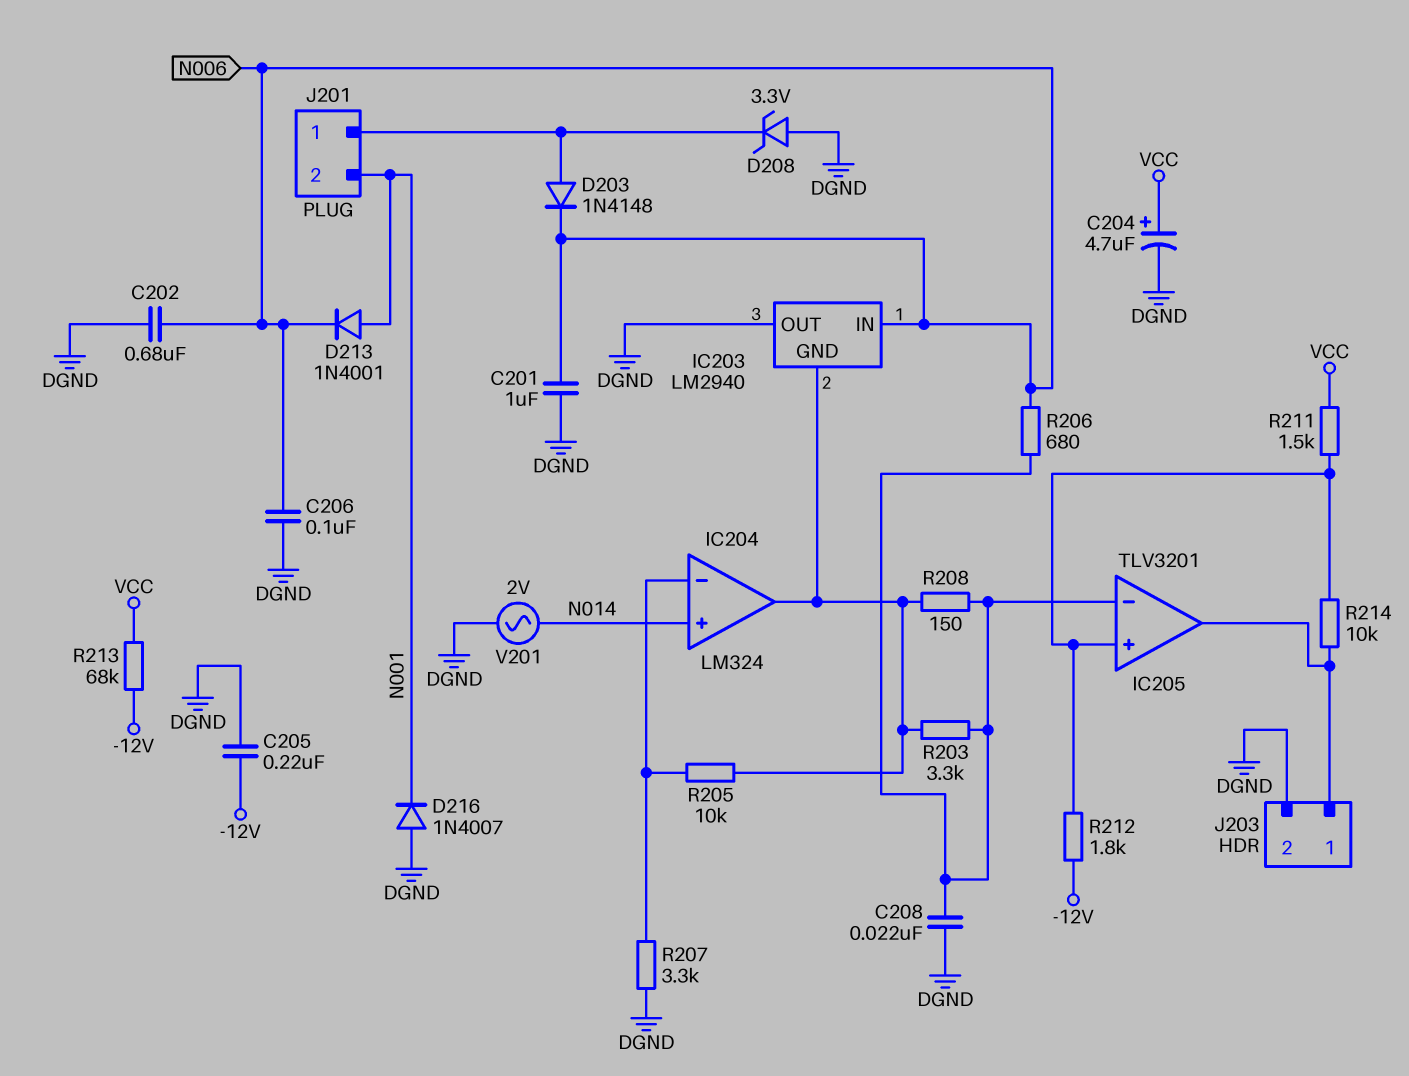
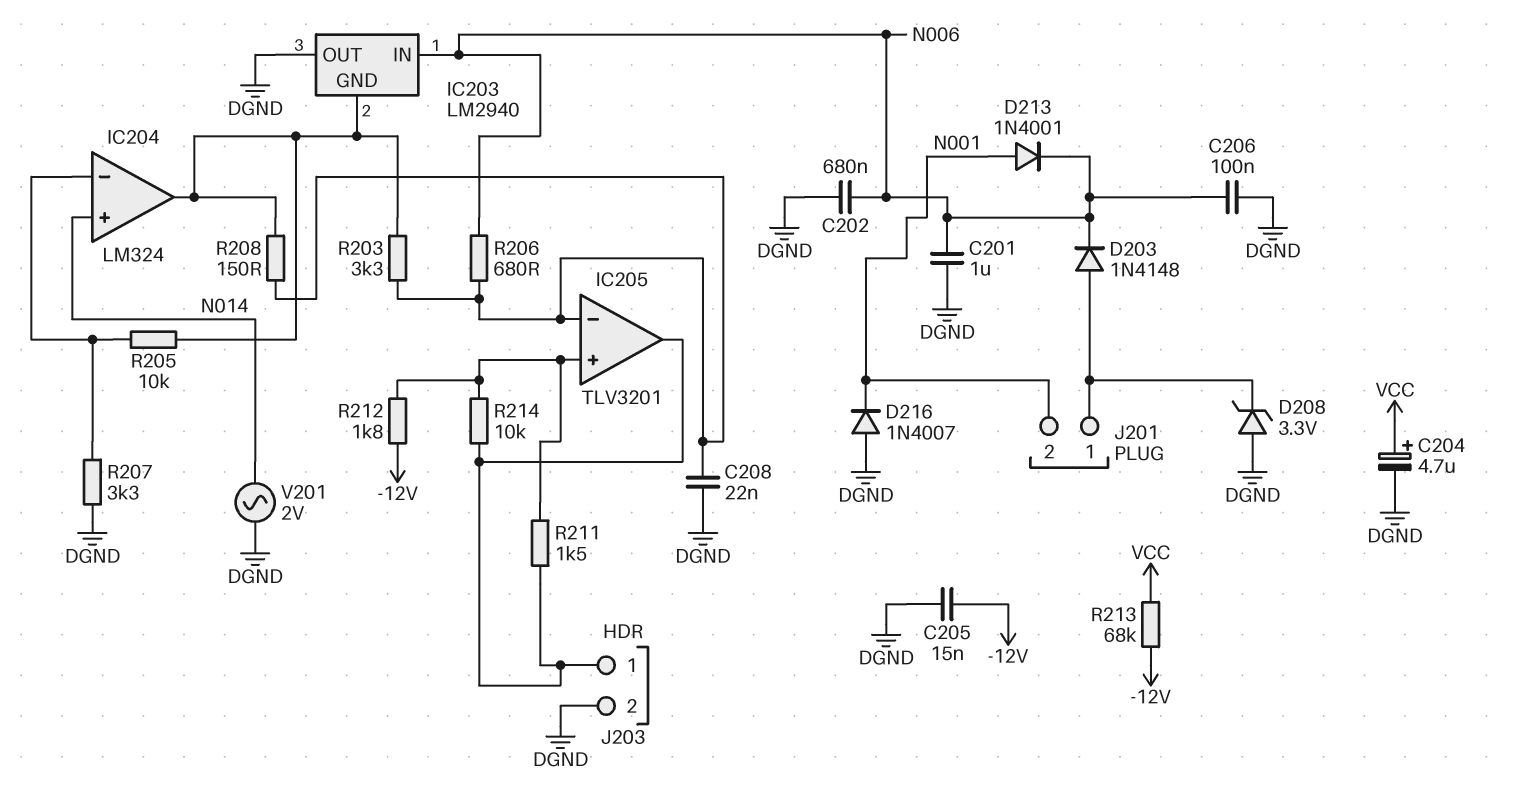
C205: 220nF (-12V, DGND) -> 15nF (-12V, DGND)
R211: 1.5k (IC205/in+, VCC) -> 1.5k (IC205/in+, IC205/out)

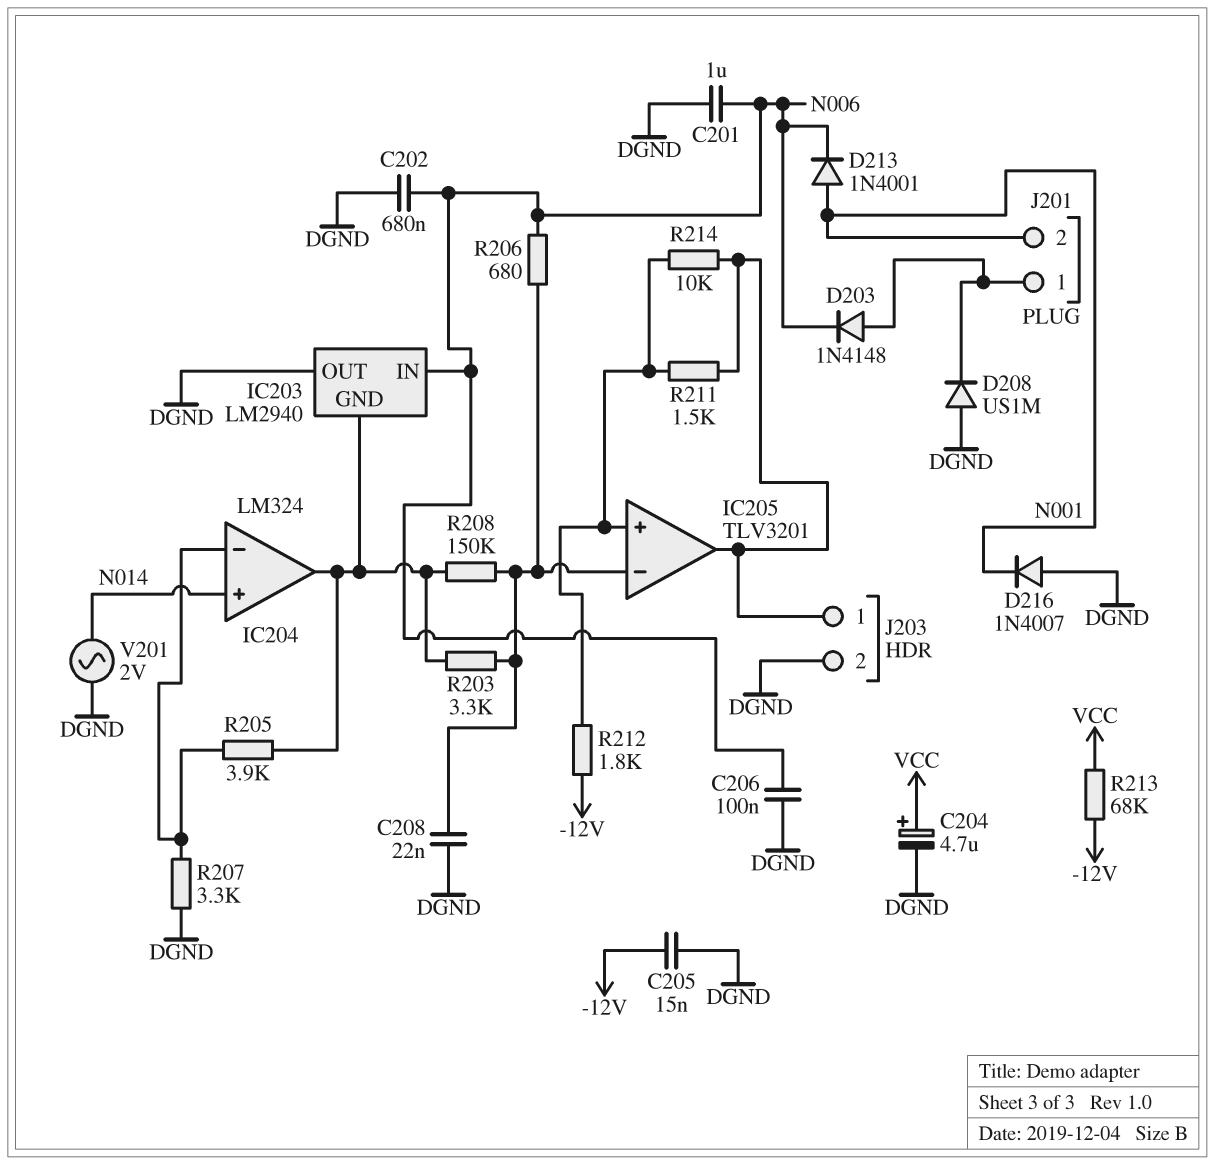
D208: zener 3.3V (A DGND, K J201/1) -> diode US1M (A DGND, K J201/1)
R205: 10k (IC203/GND, IC204/in-) -> 3.9k (IC203/GND, IC204/in-)
R208: 150 (IC203/GND, IC205/in-) -> 150k (IC203/GND, IC205/in-)

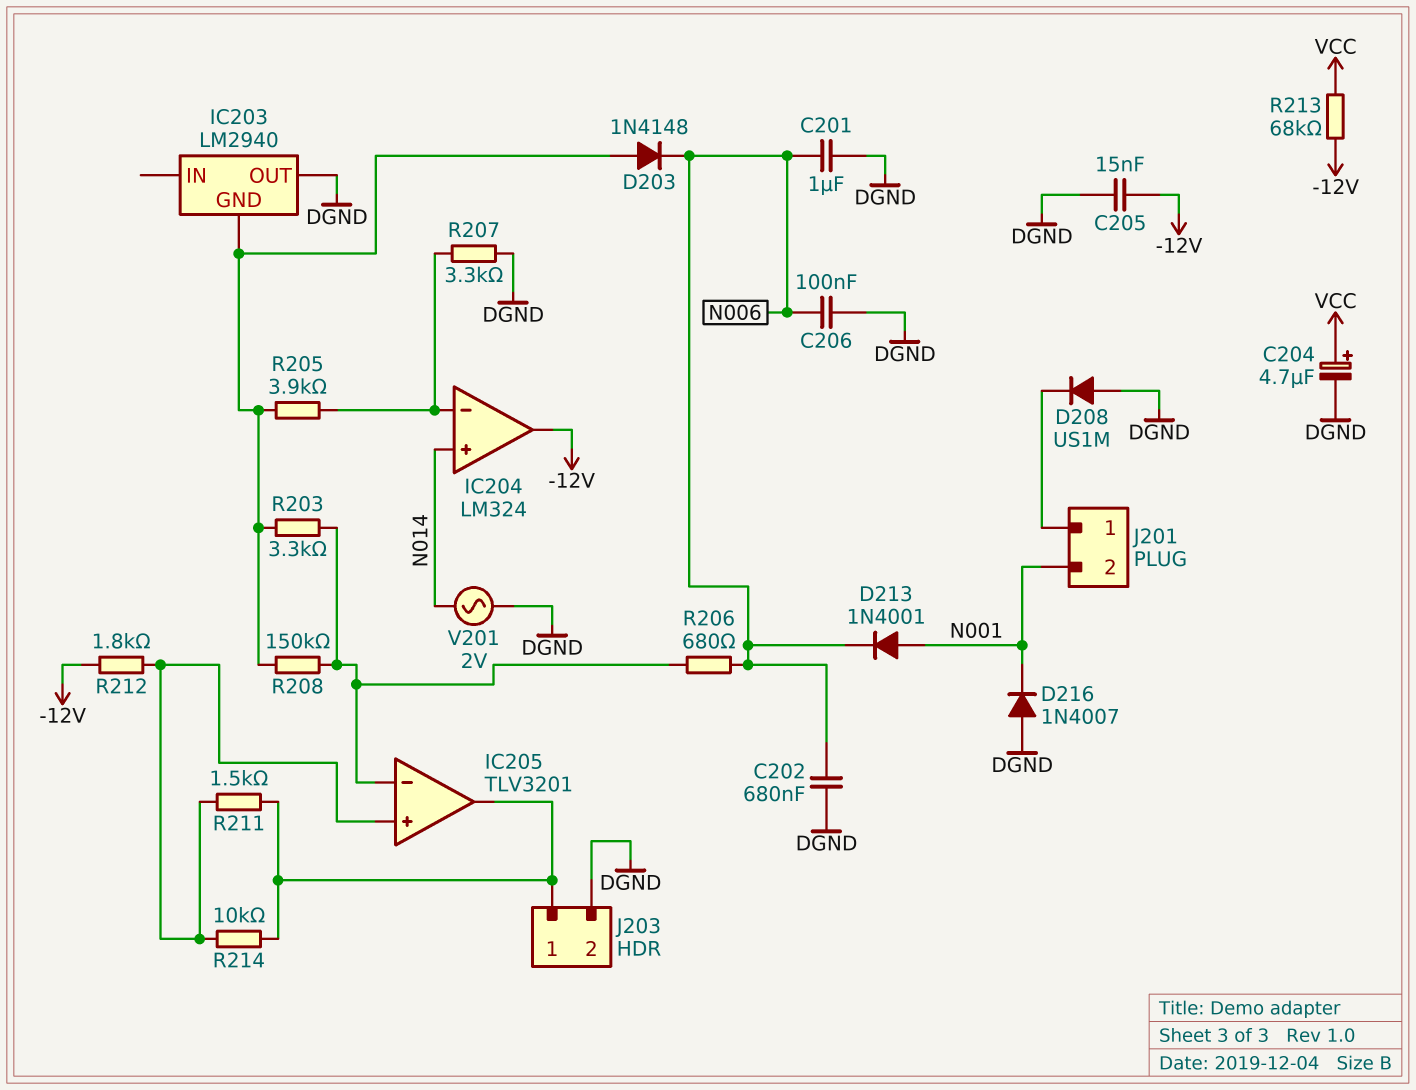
C208: 22nF (DGND, IC205/in-) -> none
D203: diode 1N4148 (A J201/1, K N006) -> diode 1N4148 (A IC203/GND, K N006)
IC203 pin IN: N006 -> none
IC204 pin out: IC203/GND -> -12V

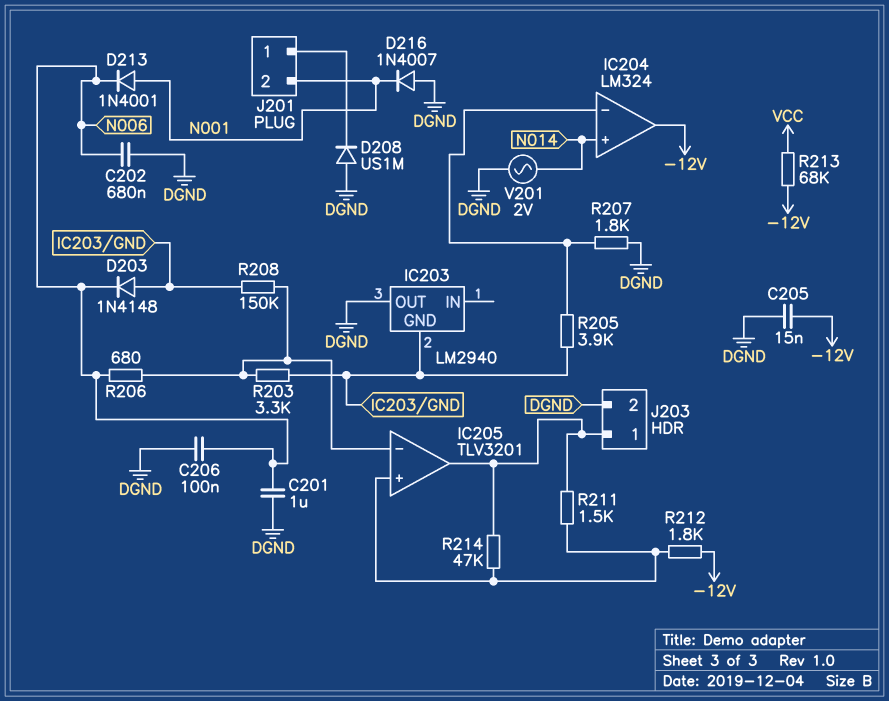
C204: 4.7uF (plus VCC, minus DGND) -> none
R207: 3.3k (DGND, IC204/in-) -> 1.8k (DGND, IC204/in-)
R214: 10k (IC205/in+, IC205/out) -> 47k (IC205/in+, IC205/out)

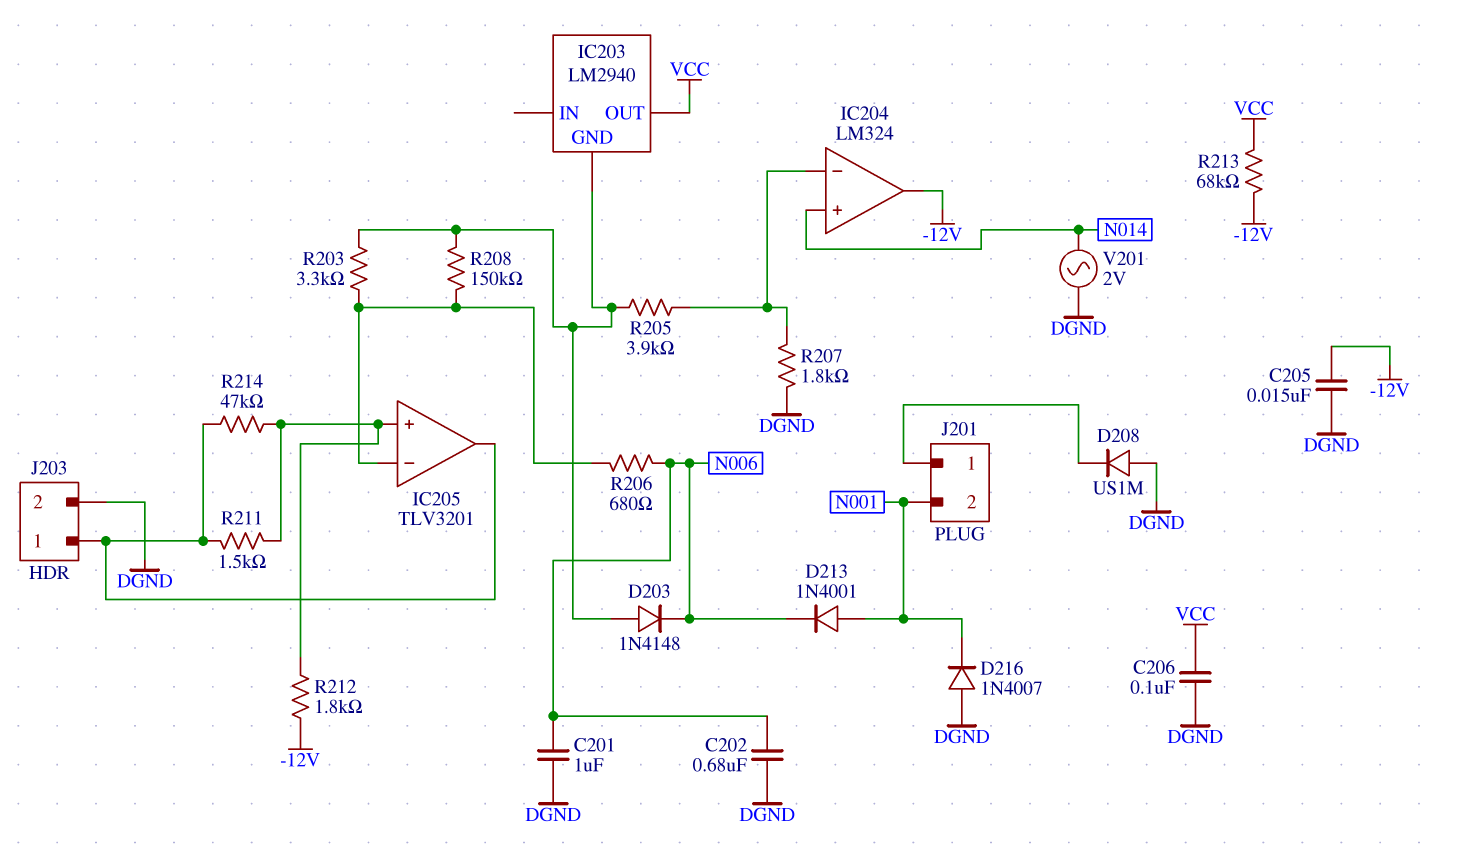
C206: 100nF (DGND, N006) -> 100nF (DGND, VCC)
IC203 pin OUT: DGND -> VCC

